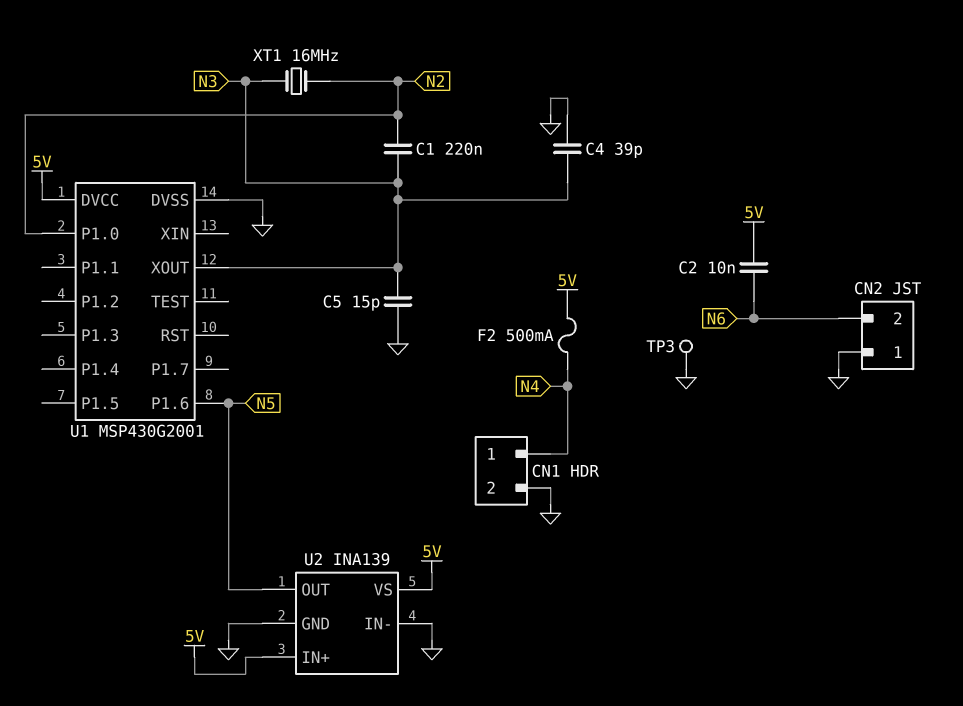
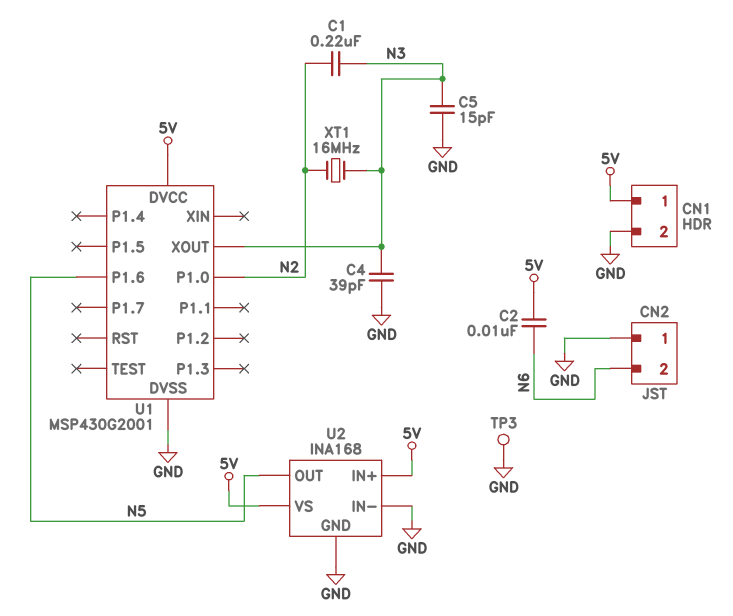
CN1 pin 1: N4 -> 5V
F2: 500mA (5V, N4) -> none
U2: INA139 -> INA168

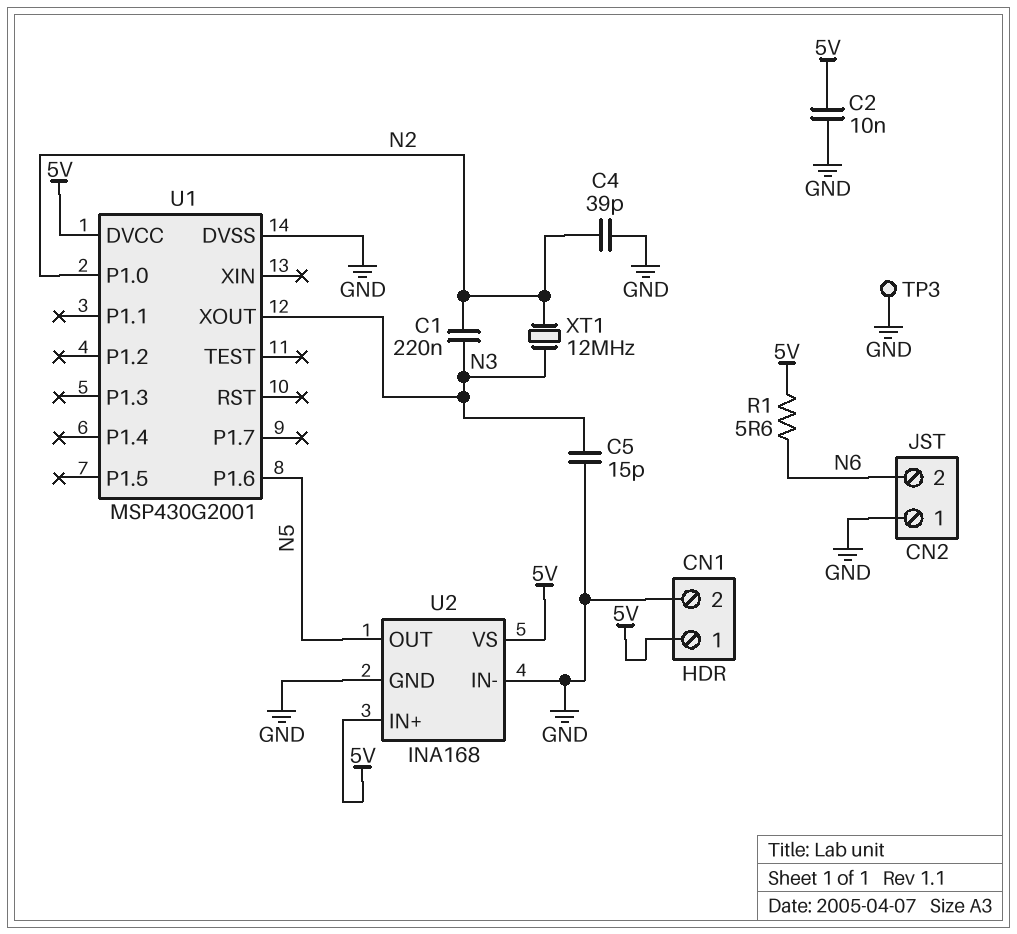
C2: 10nF (5V, N6) -> 10nF (5V, GND)
C4: 39pF (GND, N3) -> 39pF (GND, N2)
R1: none -> 5.6 (5V, N6)
XT1: 16MHz (N2, N3) -> 12MHz (N2, N3)

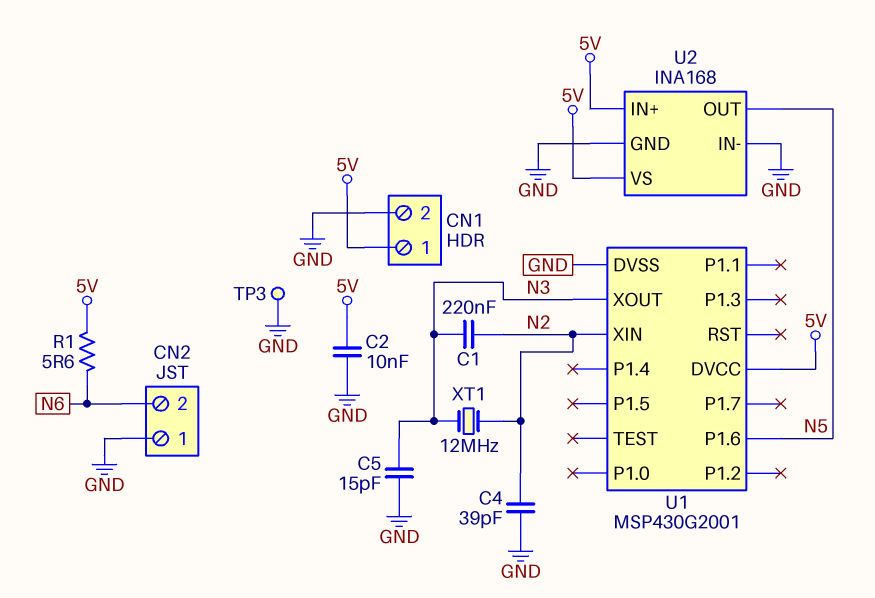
U1 pin P1.0: N2 -> none
U1 pin XIN: none -> N2

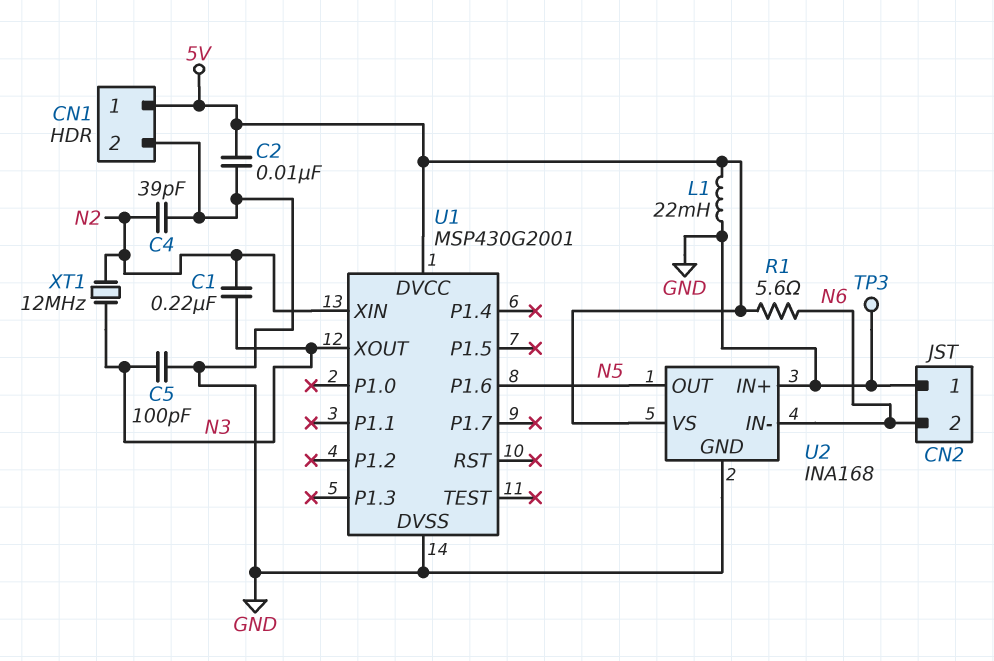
C5: 15pF (GND, N3) -> 100pF (GND, N3)
L1: none -> 22mH (5V, GND)
U2 pin IN+: 5V -> GND
U2 pin IN-: GND -> N6

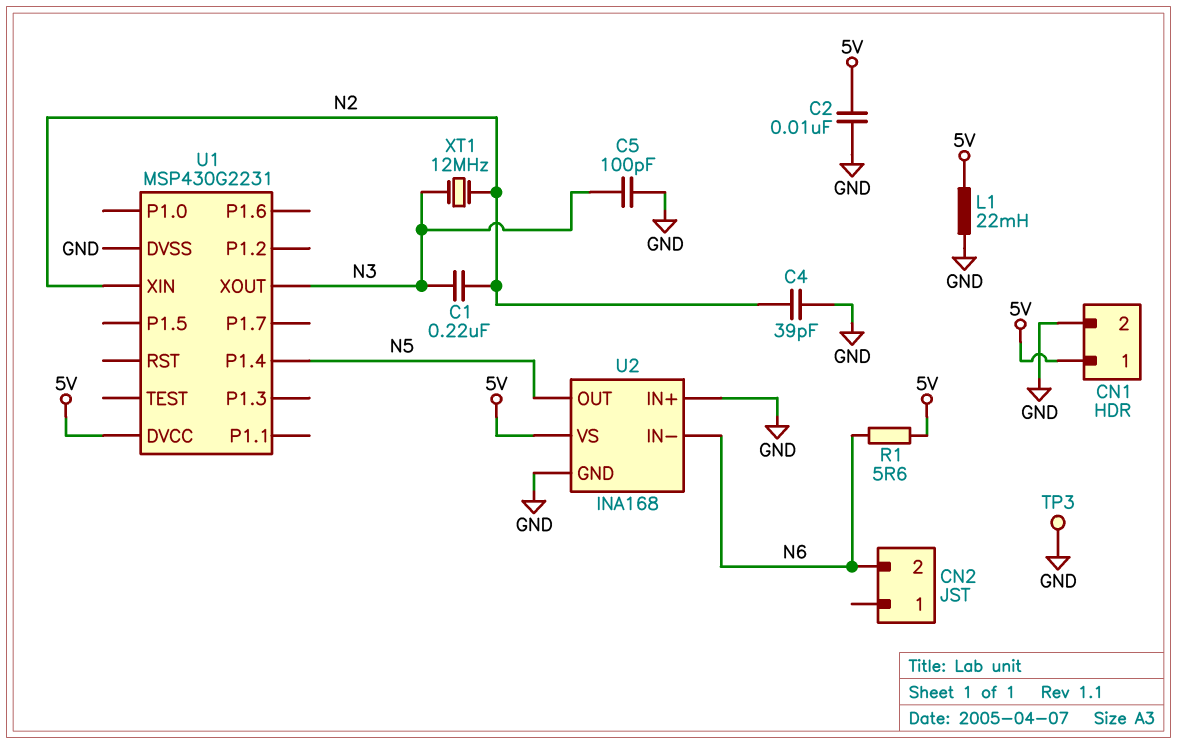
CN2 pin 1: GND -> none
U1: MSP430G2001 -> MSP430G2231
U1 pin P1.4: none -> N5
U1 pin P1.6: N5 -> none

